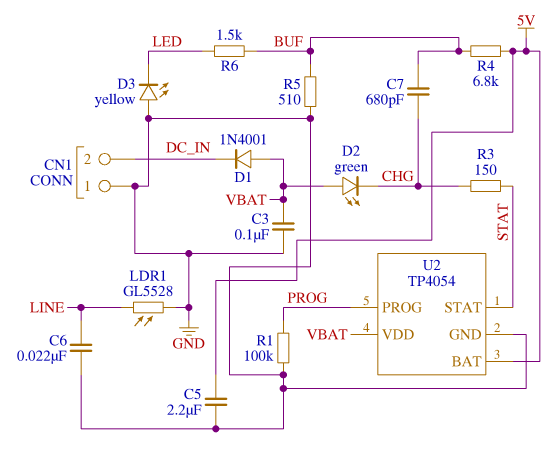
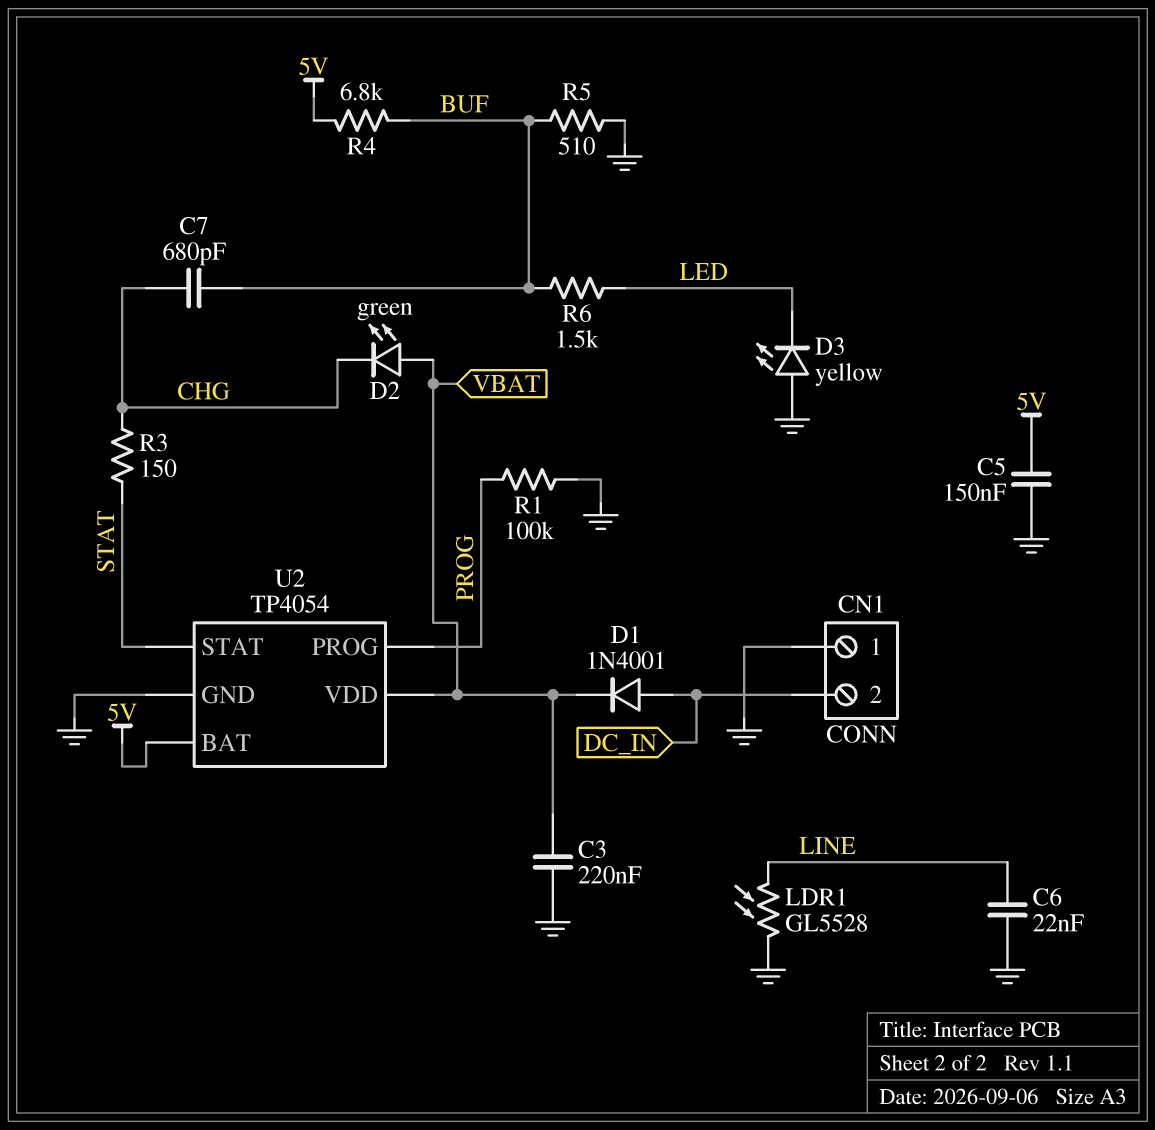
C3: 100nF (GND, VBAT) -> 220nF (GND, VBAT)
C5: 2.2uF (5V, GND) -> 150nF (5V, GND)
D1: diode 1N4001 (A VBAT, K DC_IN) -> diode 1N4001 (A DC_IN, K VBAT)

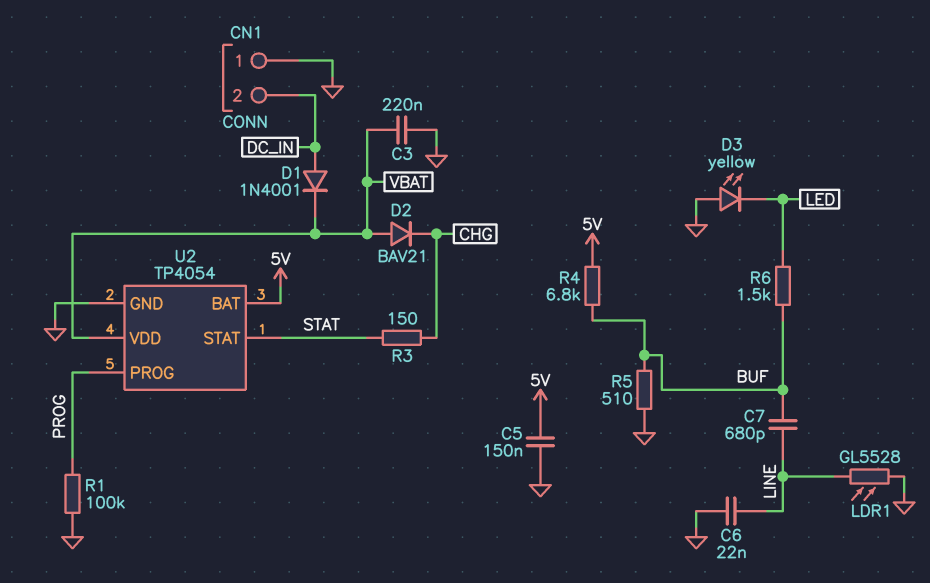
C7: 680pF (BUF, CHG) -> 680pF (BUF, LINE)
D2: LED green (A VBAT, K CHG) -> diode BAV21 (A VBAT, K CHG)

